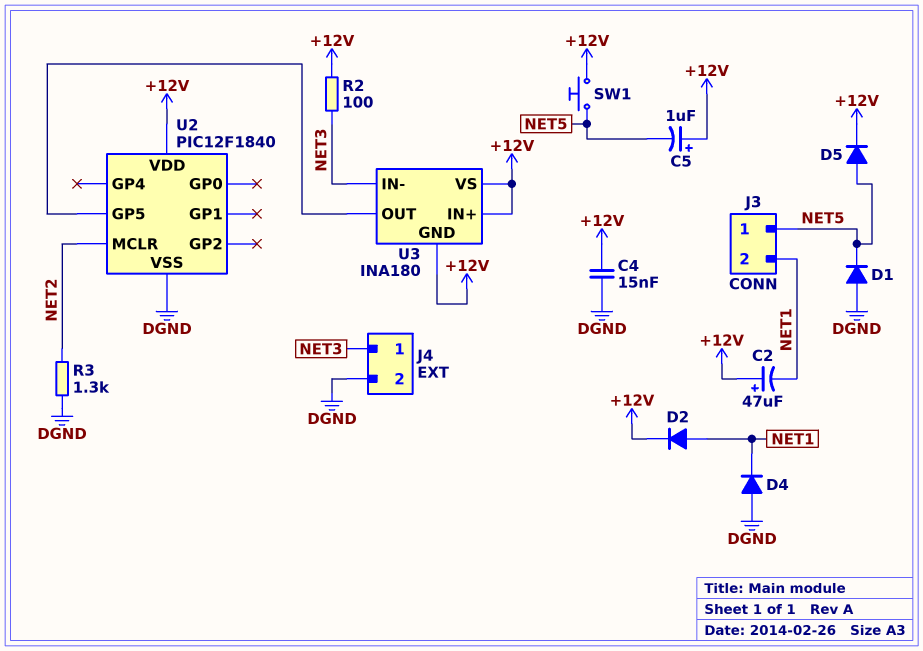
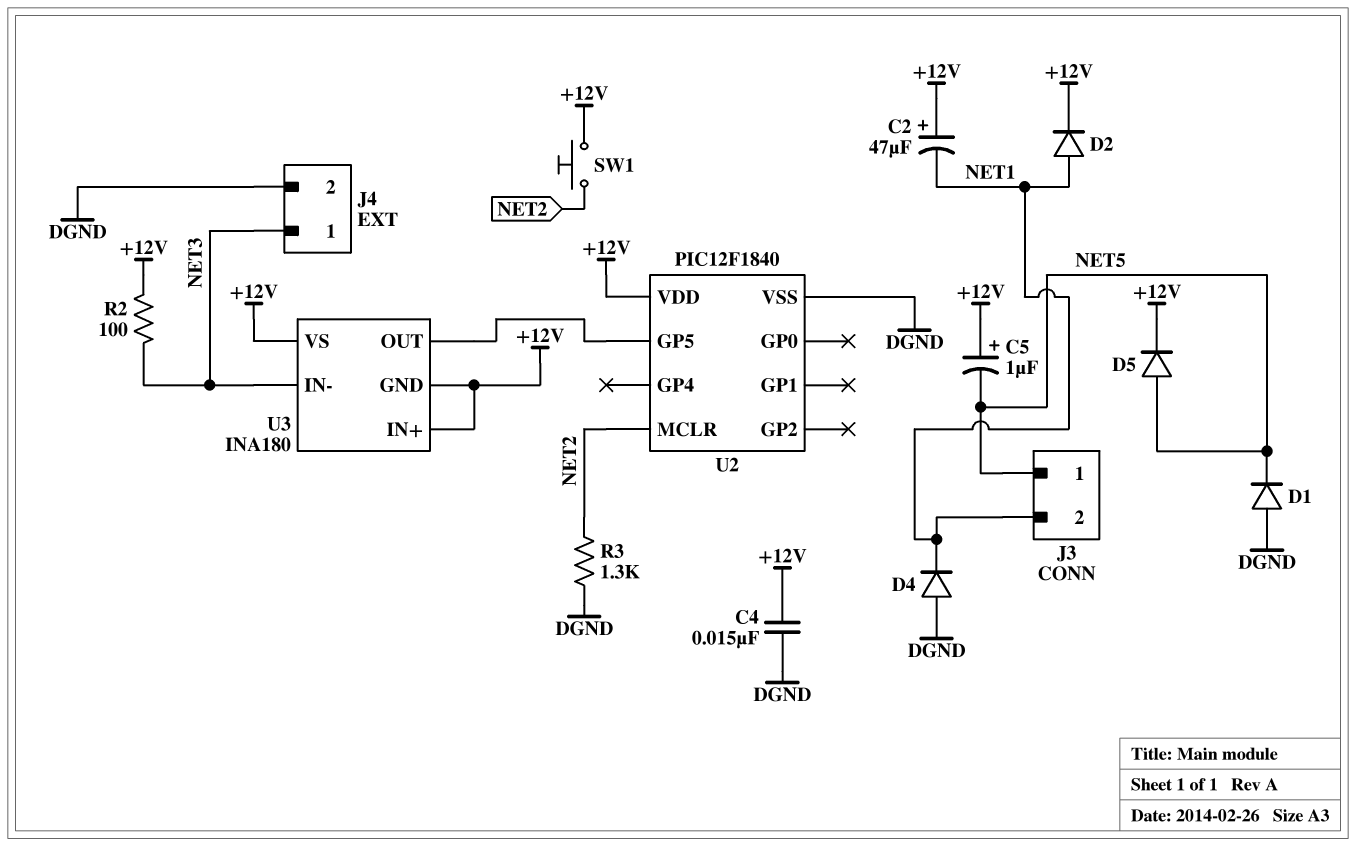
SW1: button (+12V, NET5) -> button (+12V, NET2)

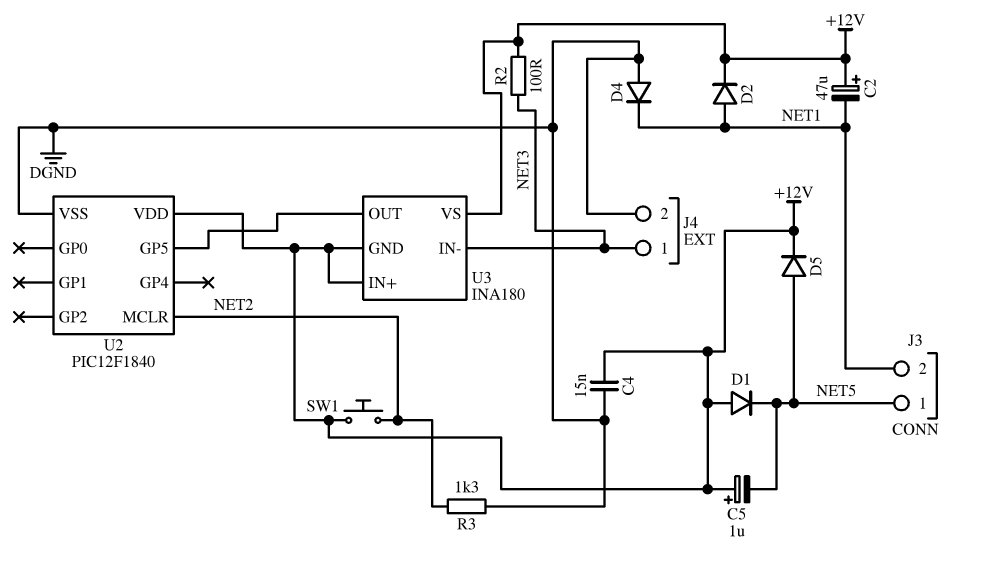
D1: diode (A DGND, K NET5) -> diode (A +12V, K NET5)

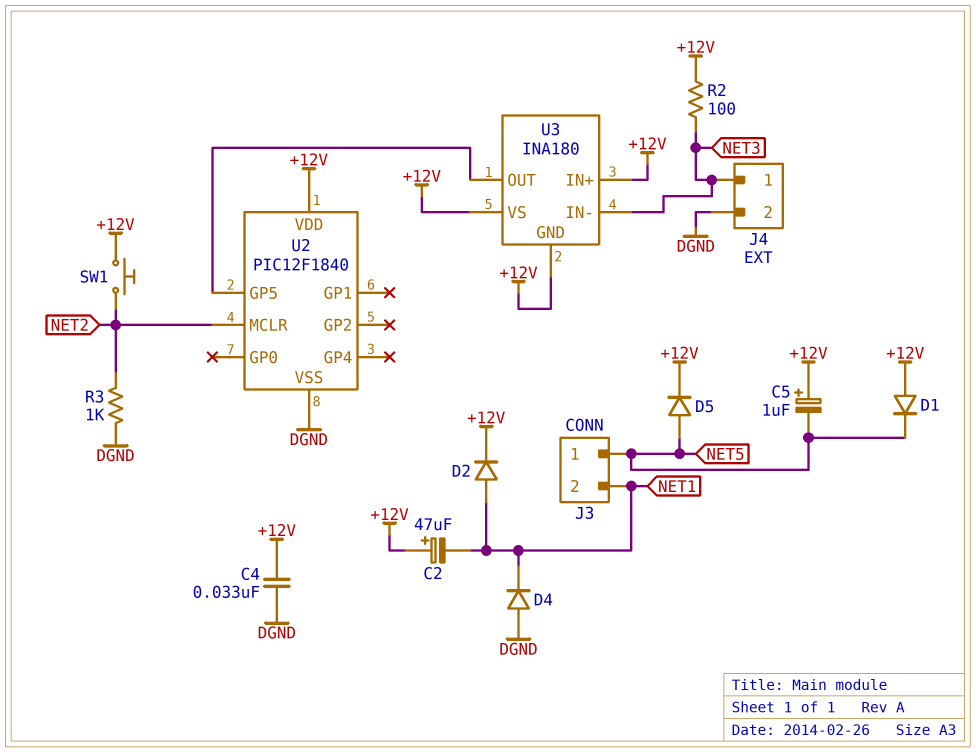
C4: 15nF (+12V, DGND) -> 33nF (+12V, DGND)
R3: 1.3k (DGND, NET2) -> 1k (DGND, NET2)

